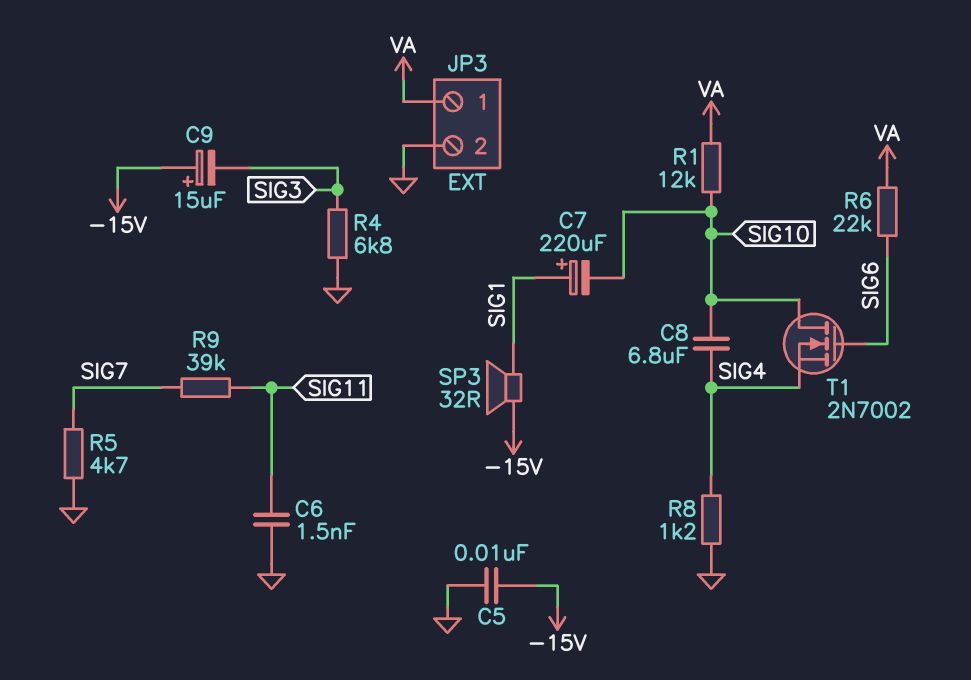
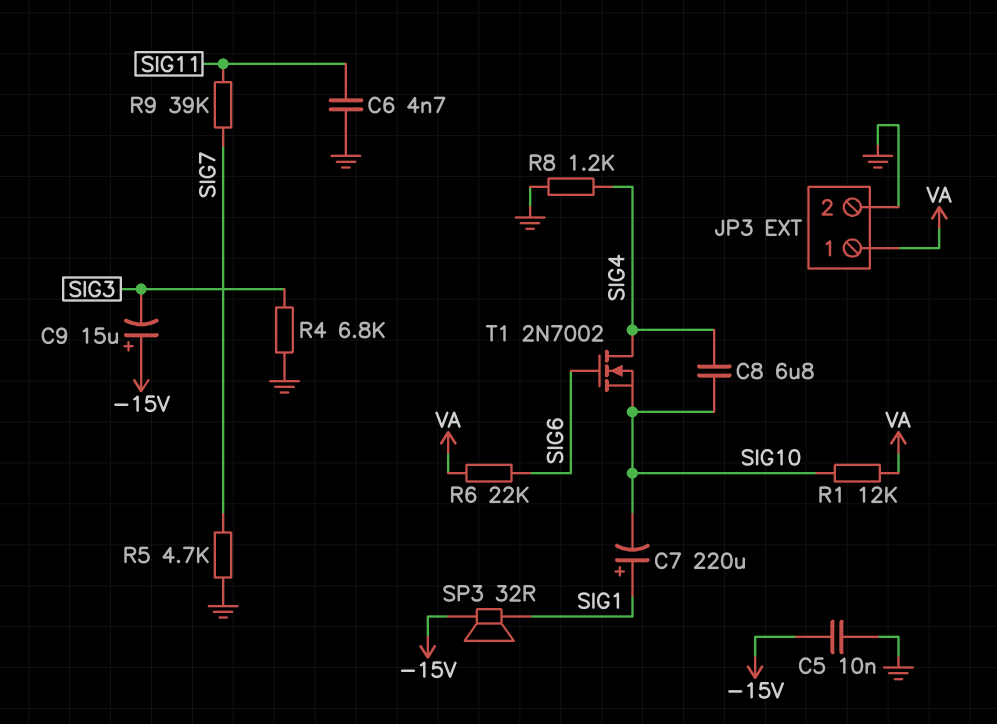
C6: 1.5nF (GND, SIG11) -> 4.7nF (GND, SIG11)
T1: NMOS 2N7002 (G SIG6, D SIG10, S SIG4) -> NMOS 2N7002 (G SIG6, D SIG4, S SIG10)

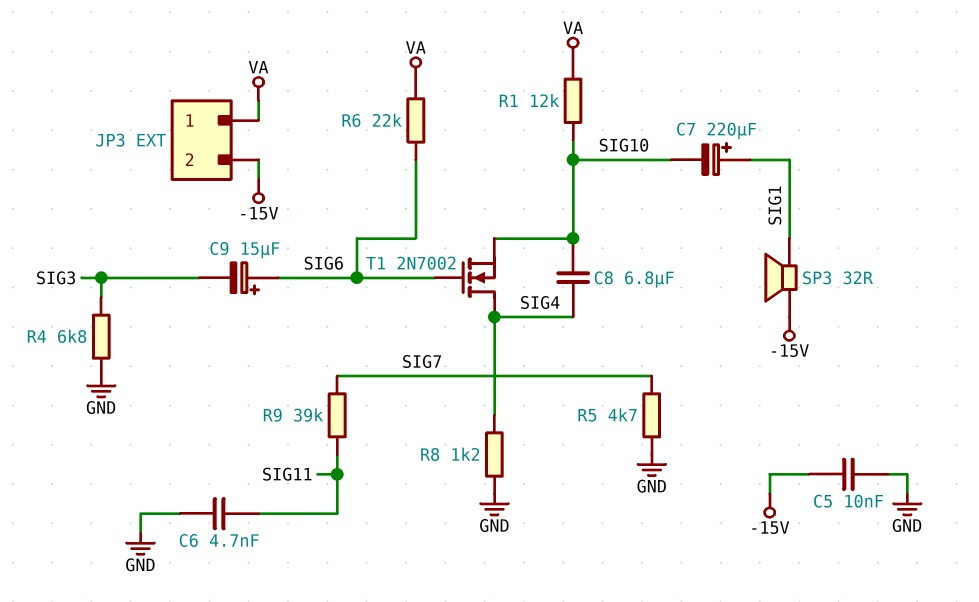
C9: 15uF (plus -15V, minus SIG3) -> 15uF (plus SIG6, minus SIG3)
JP3 pin 2: GND -> -15V

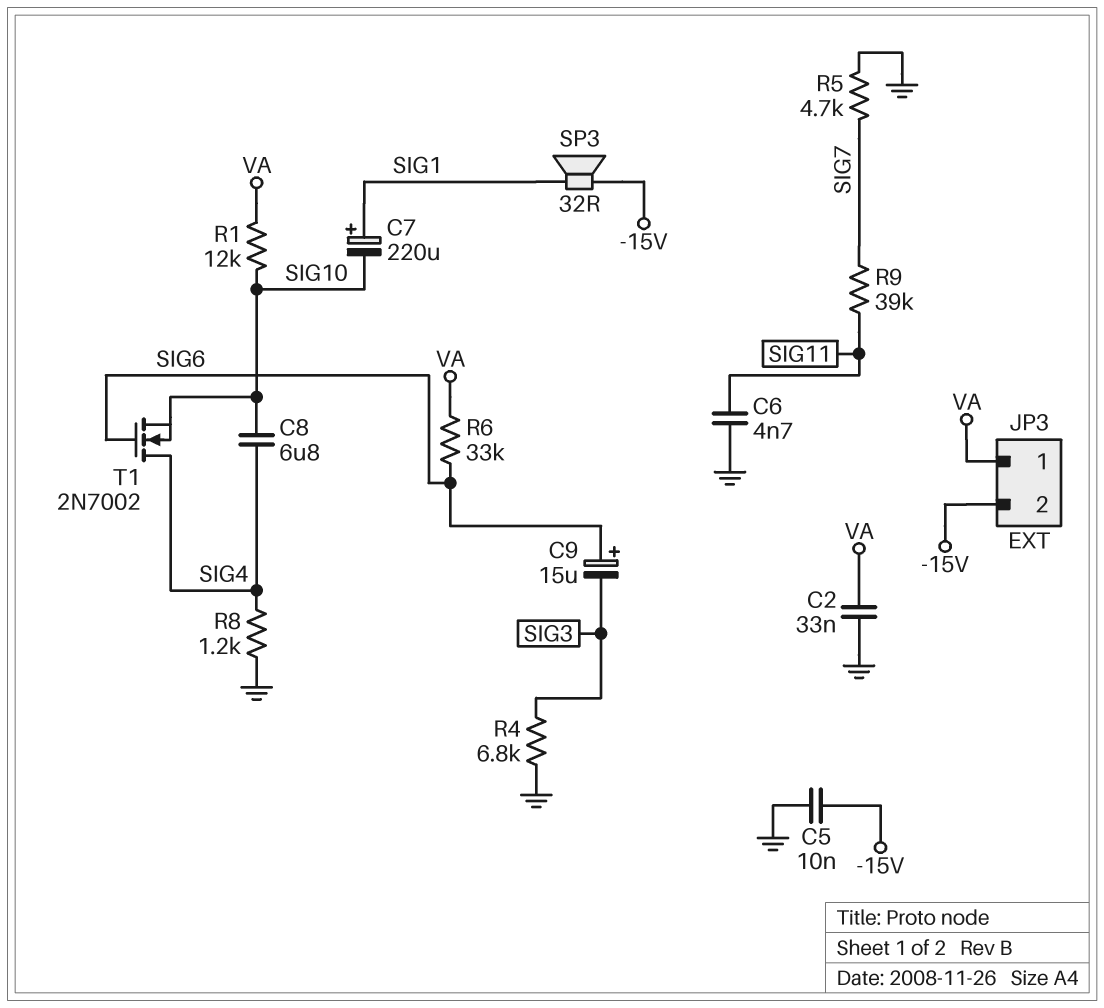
C2: none -> 33nF (GND, VA)
R6: 22k (SIG6, VA) -> 33k (SIG6, VA)

